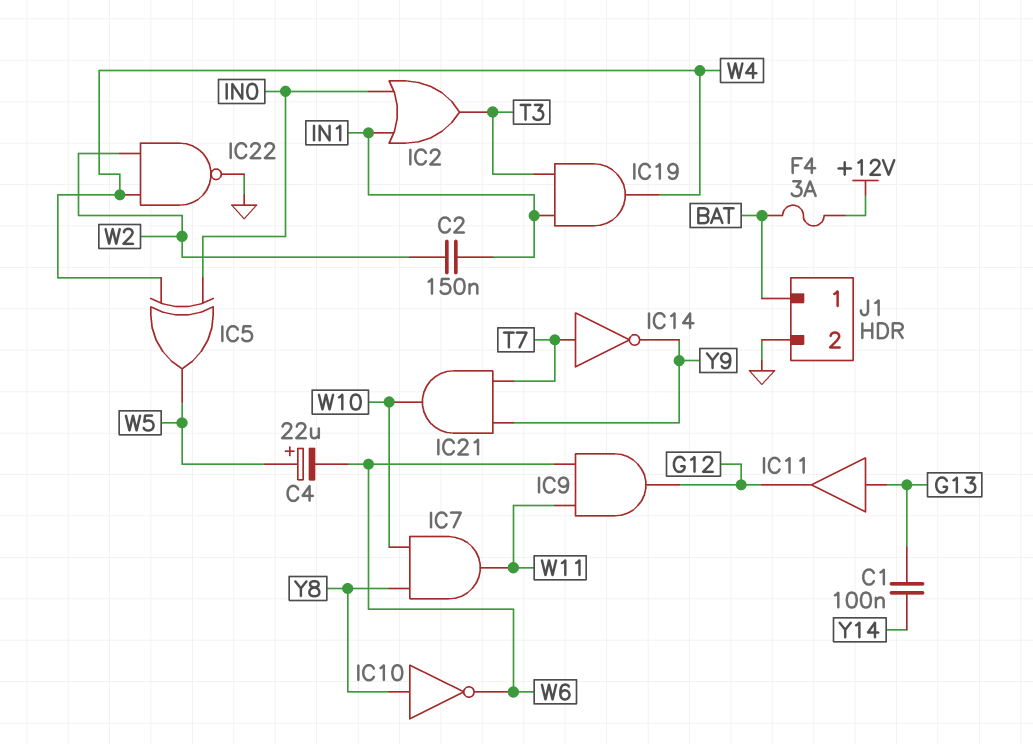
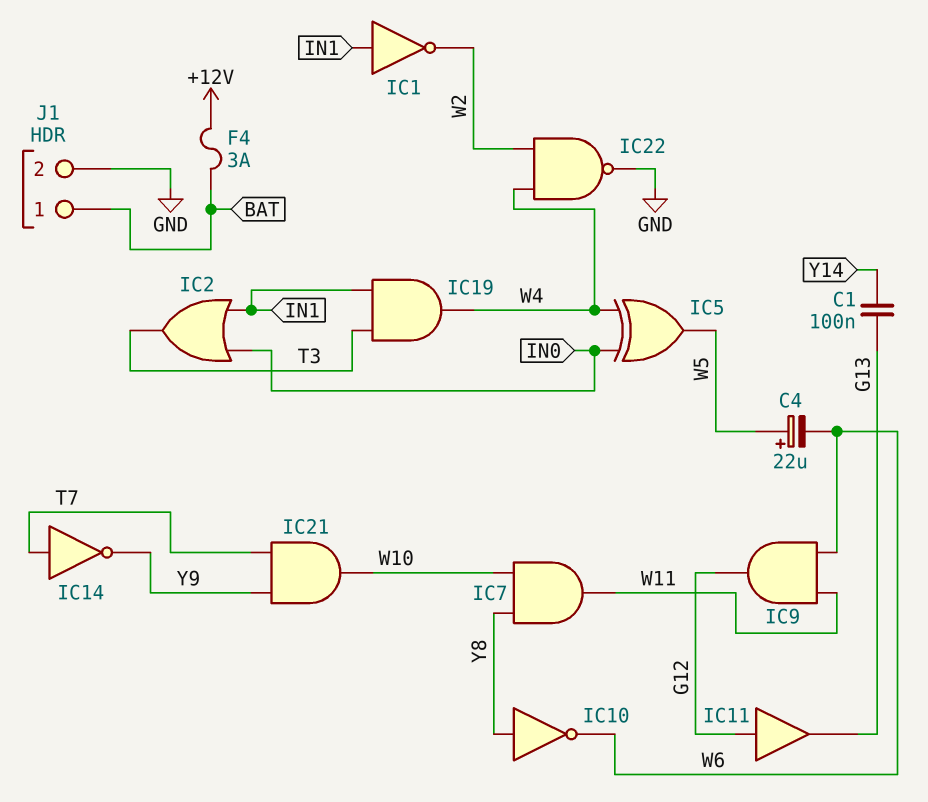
C2: 150nF (IN1, W2) -> none
IC1: none -> NOT (in IN1, out W2)
IC11: buffer (in G13, out G12) -> buffer (in G12, out G13)

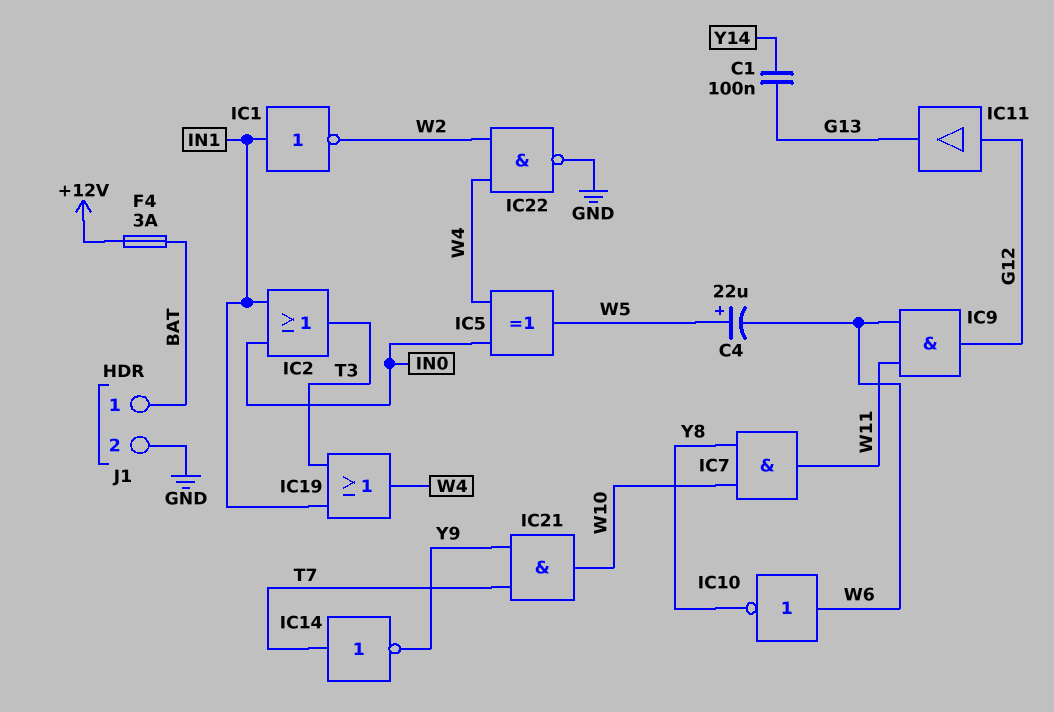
IC10: NOT (in Y8, out W6) -> NOT (in W6, out Y8)
IC19: AND (in IN1, in T3, out W4) -> OR (in IN1, in T3, out W4)

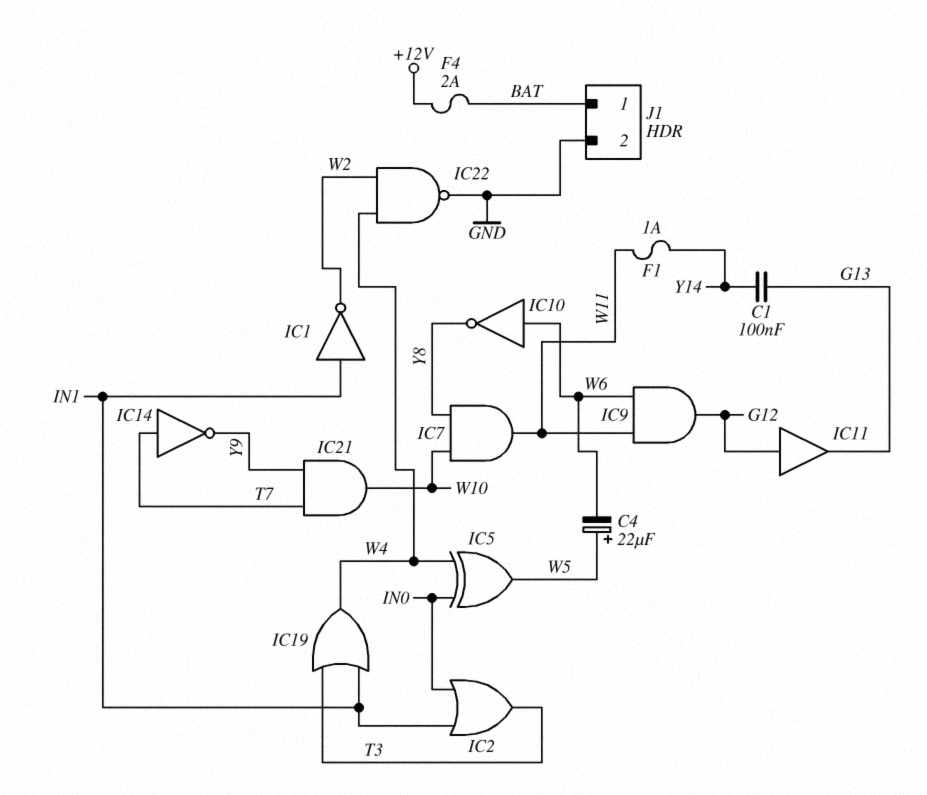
F1: none -> 1A (W11, Y14)
F4: 3A (+12V, BAT) -> 2A (+12V, BAT)

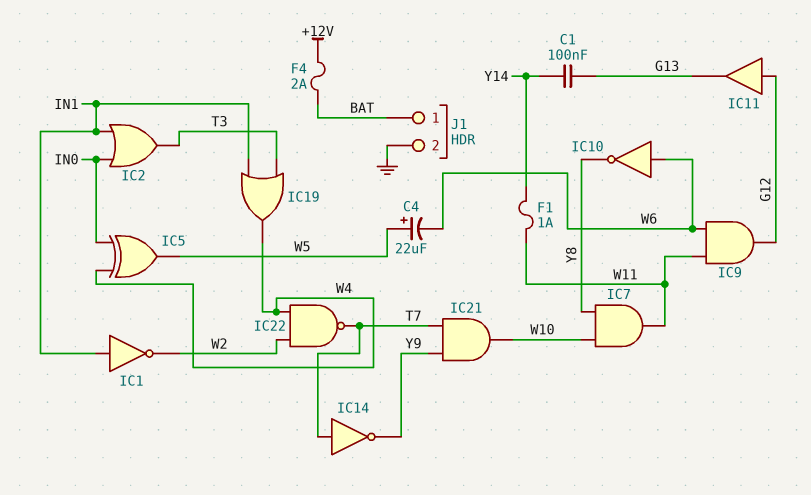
IC22: NAND (in W2, in W4, out GND) -> NAND (in W2, in W4, out T7)

